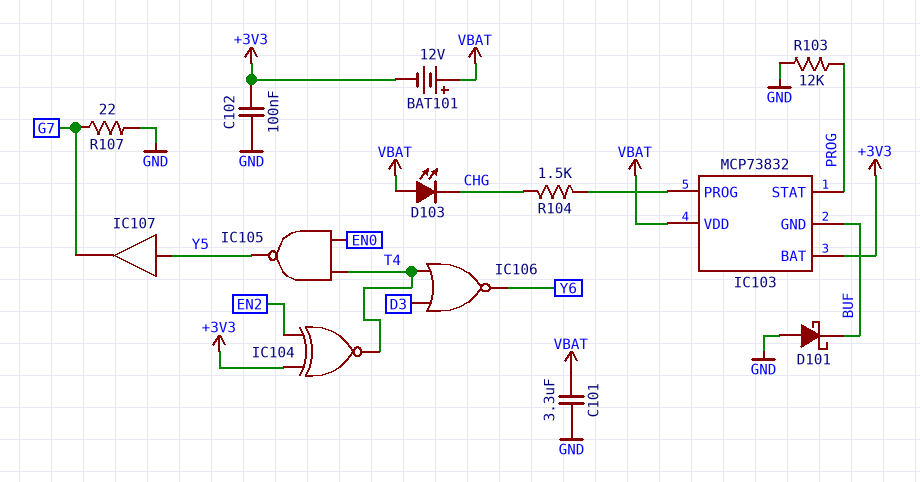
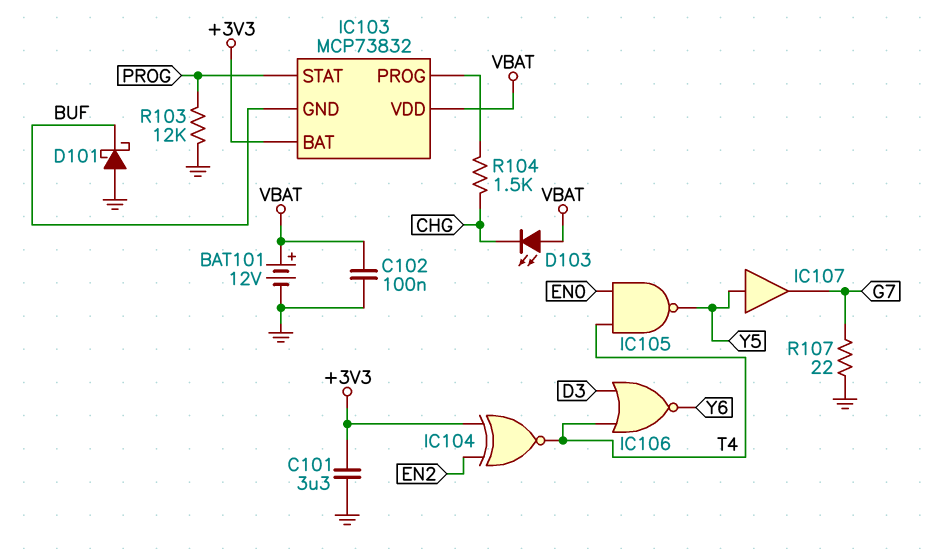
BAT101: 12V (plus VBAT, minus +3V3) -> 12V (plus VBAT, minus GND)
C101: 3.3uF (GND, VBAT) -> 3.3uF (+3V3, GND)
C102: 100nF (+3V3, GND) -> 100nF (GND, VBAT)

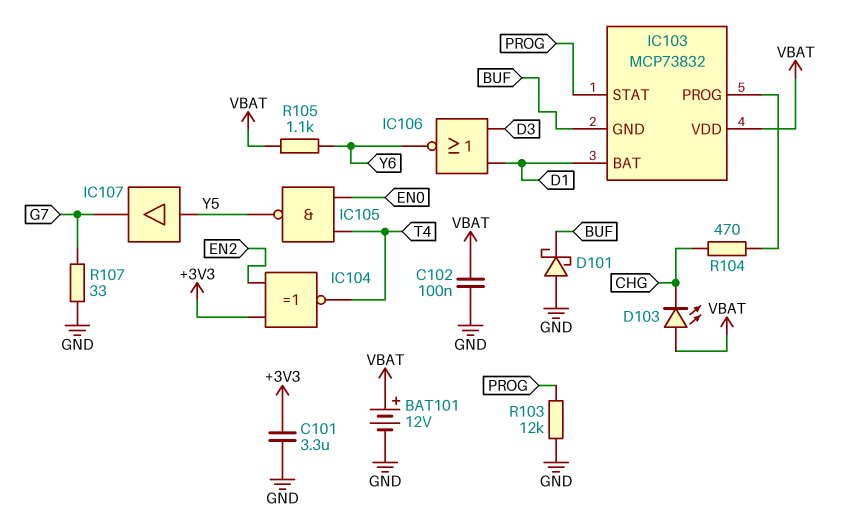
IC103 pin BAT: +3V3 -> D1
IC106: NOR (in D3, in T4, out Y6) -> NOR (in D1, in D3, out Y6)
R104: 1.5k (CHG, IC103/PROG) -> 470 (CHG, IC103/PROG)
R105: none -> 1.1k (VBAT, Y6)
R107: 22 (G7, GND) -> 33 (G7, GND)

